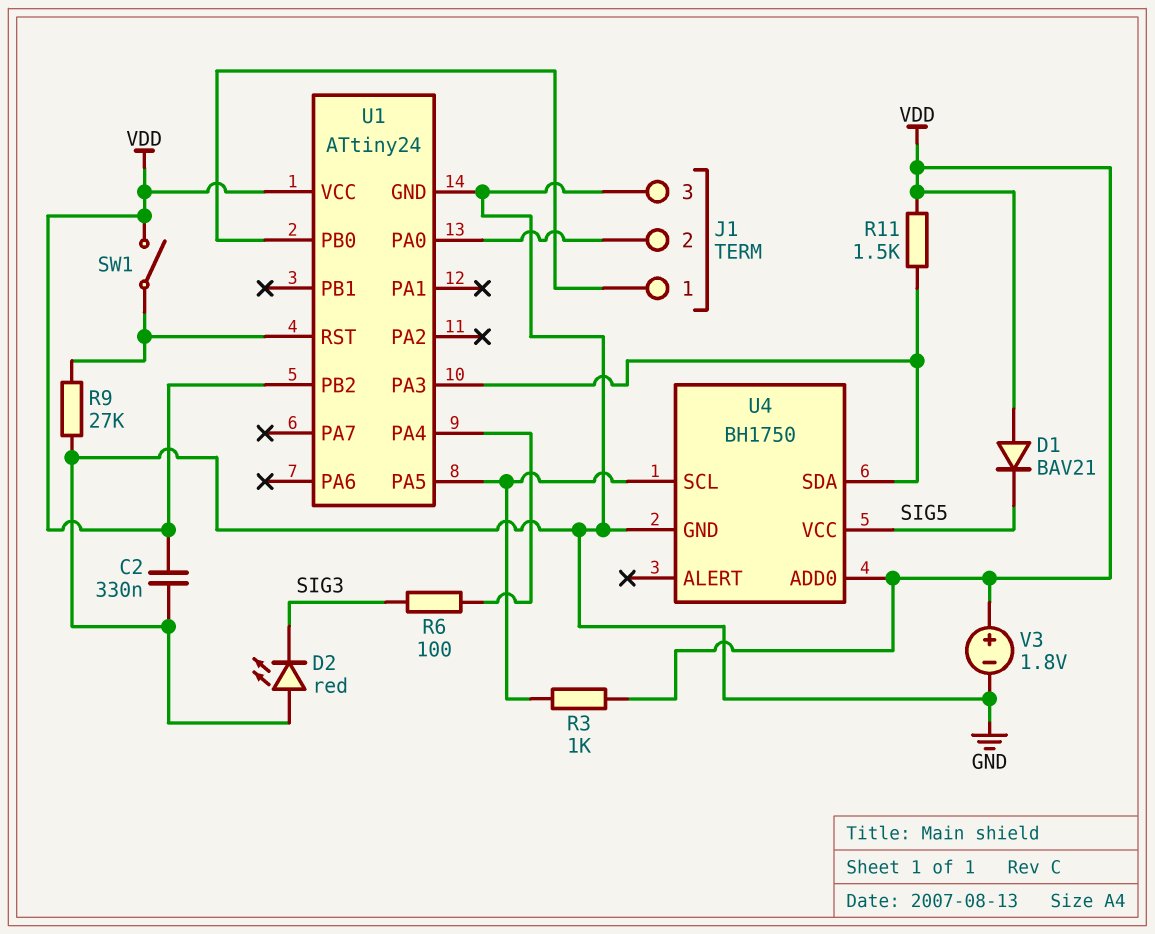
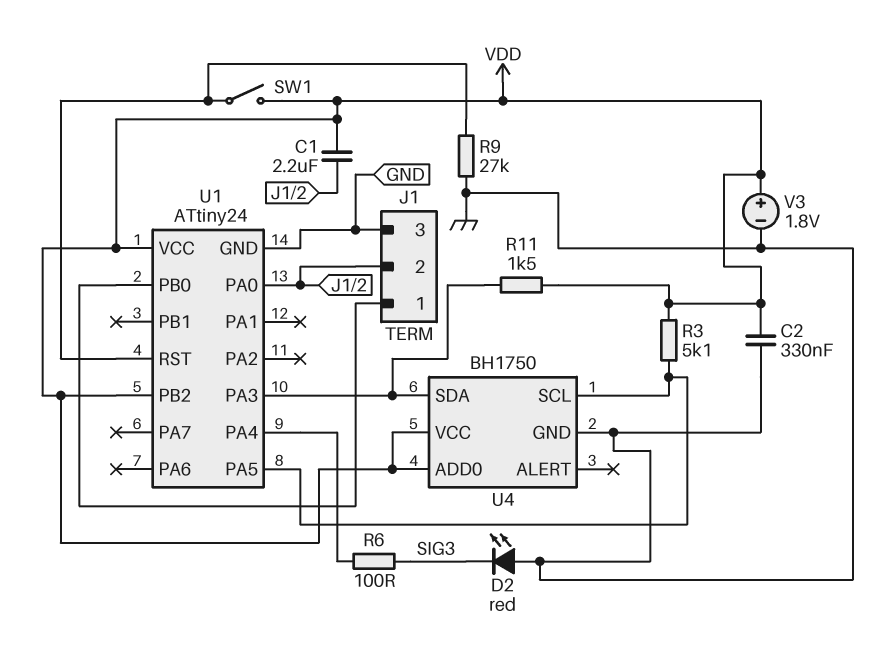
C1: none -> 2.2uF (J1/2, VDD)
D1: diode BAV21 (A VDD, K SIG5) -> none
R3: 1k (U1/PA5, VDD) -> 5.1k (U1/PA5, VDD)
U4 pin VCC: SIG5 -> VDD

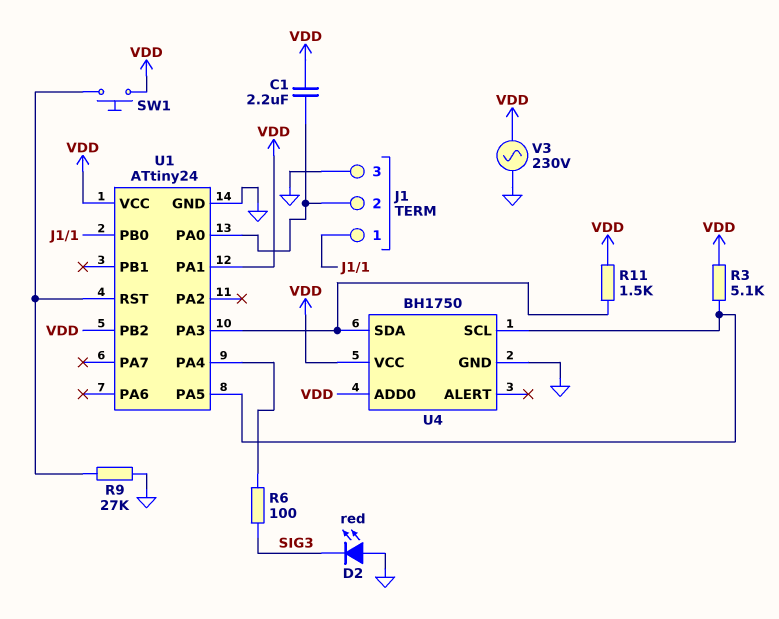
C2: 330nF (GND, VDD) -> none
SW1: switch (U1/RST, VDD) -> button (U1/RST, VDD)
U1 pin PA1: none -> VDD
V3: 1.8V (plus VDD, minus GND) -> AC 230V (GND, VDD)

